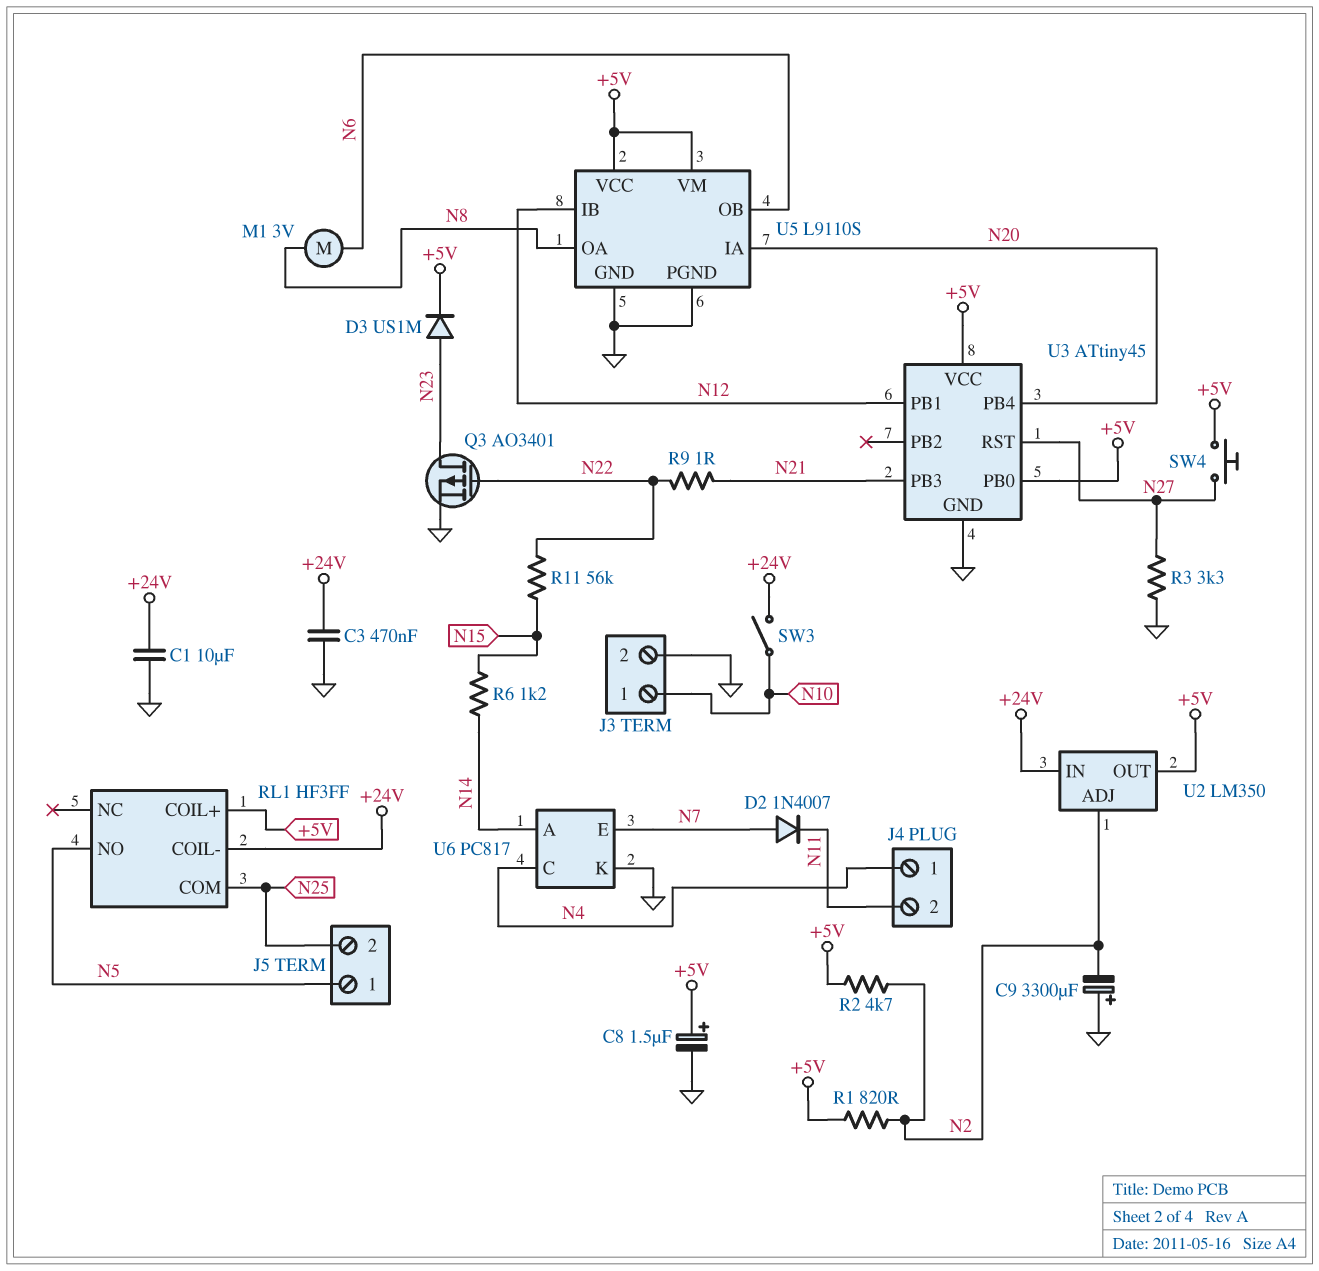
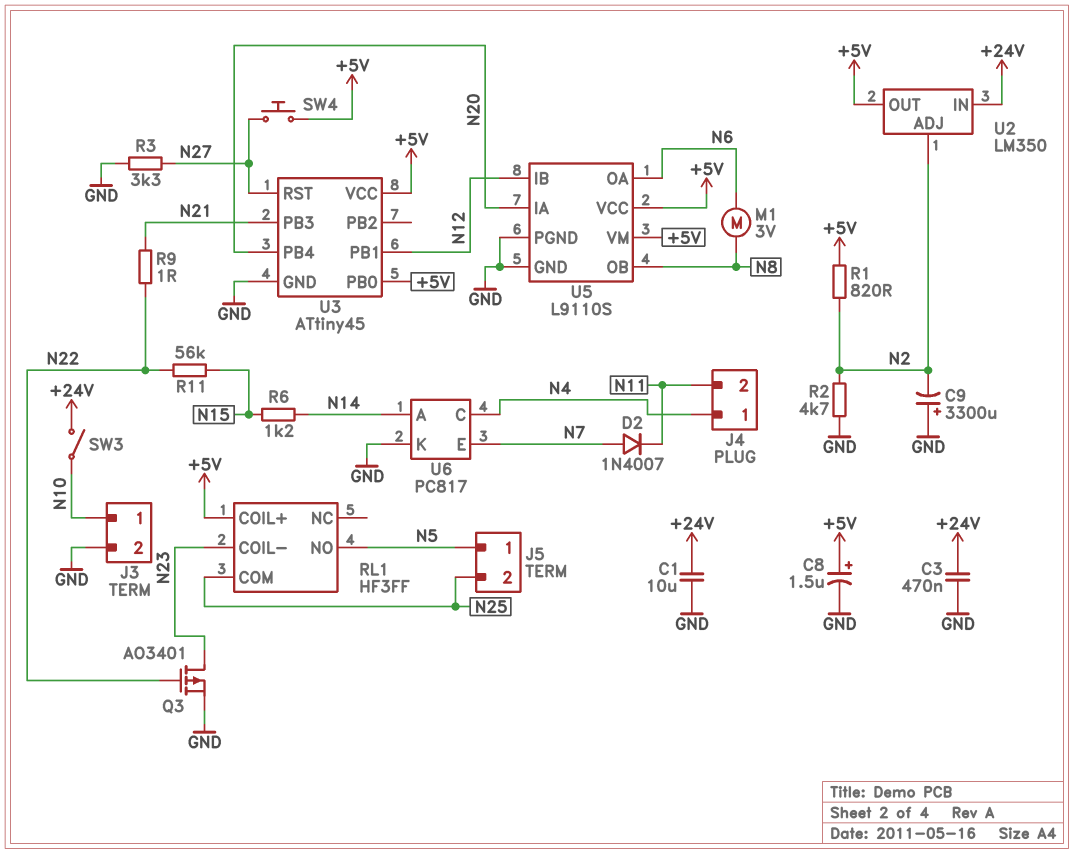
D3: diode US1M (A N23, K +5V) -> none
R2: 4.7k (+5V, N2) -> 4.7k (GND, N2)
RL1 pin COIL-: +24V -> N23
U5 pin OA: N8 -> N6
U5 pin OB: N6 -> N8

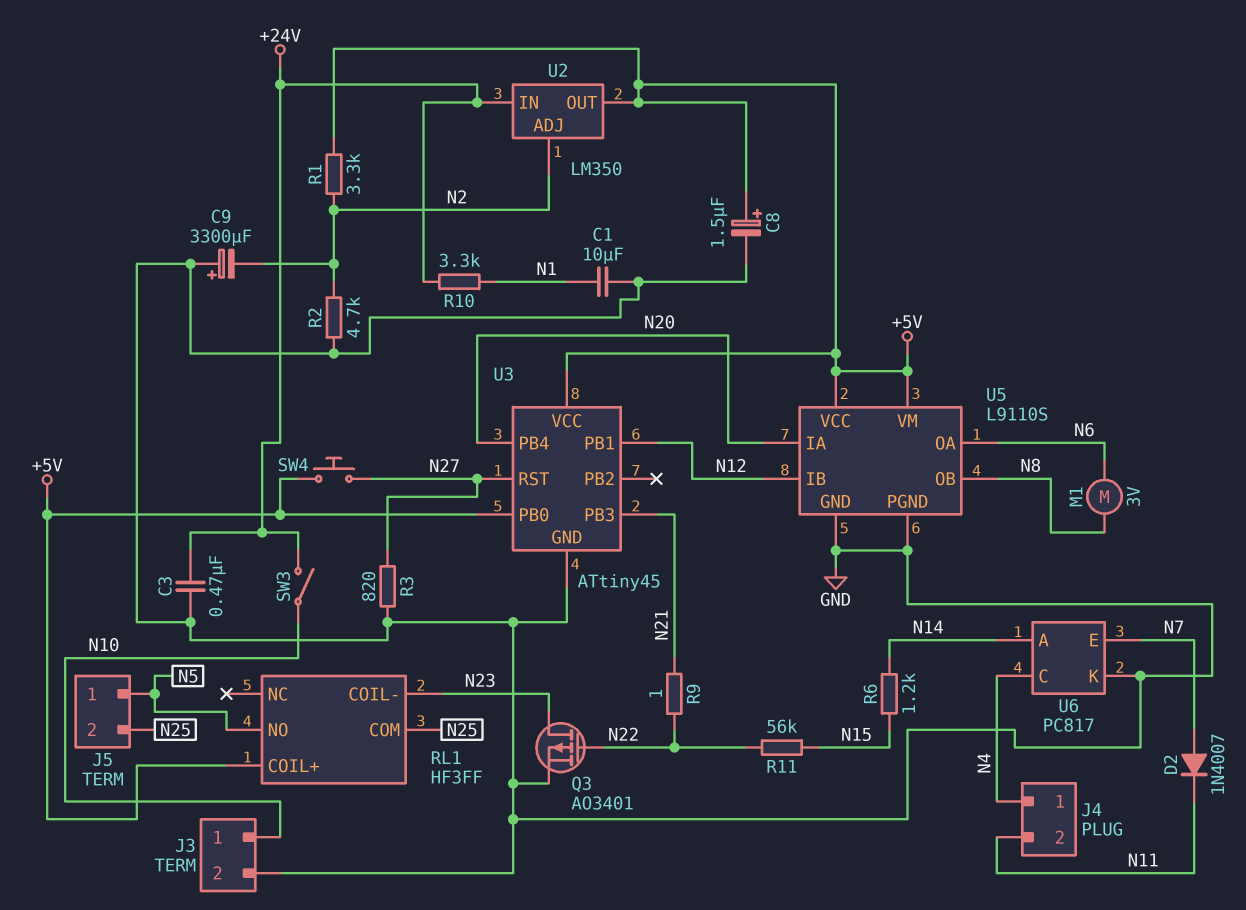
C1: 10uF (+24V, GND) -> 10uF (GND, N1)
R1: 820 (+5V, N2) -> 3.3k (+5V, N2)
R3: 3.3k (GND, N27) -> 820 (GND, N27)
R10: none -> 3.3k (+24V, N1)

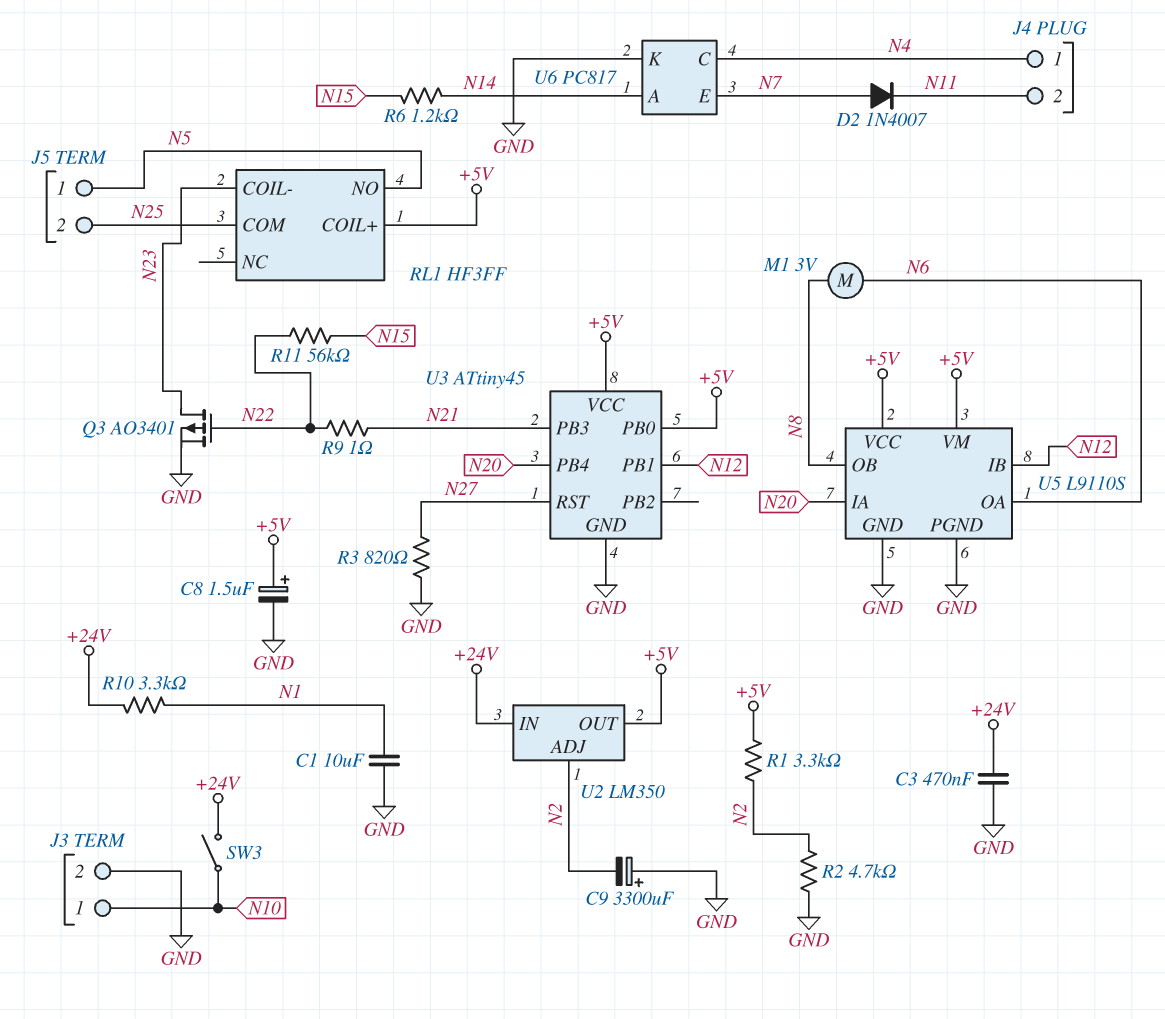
SW4: button (+5V, N27) -> none

